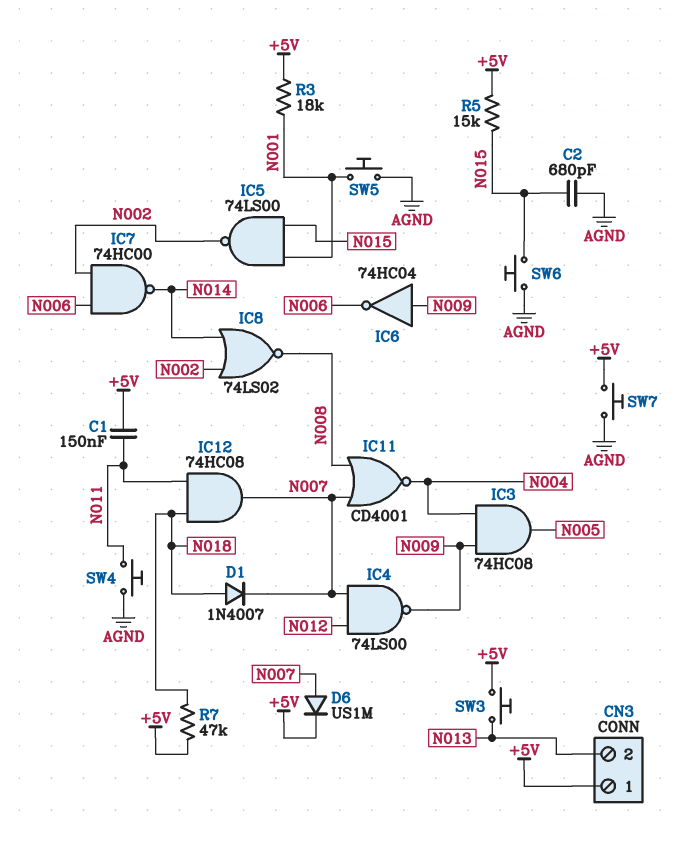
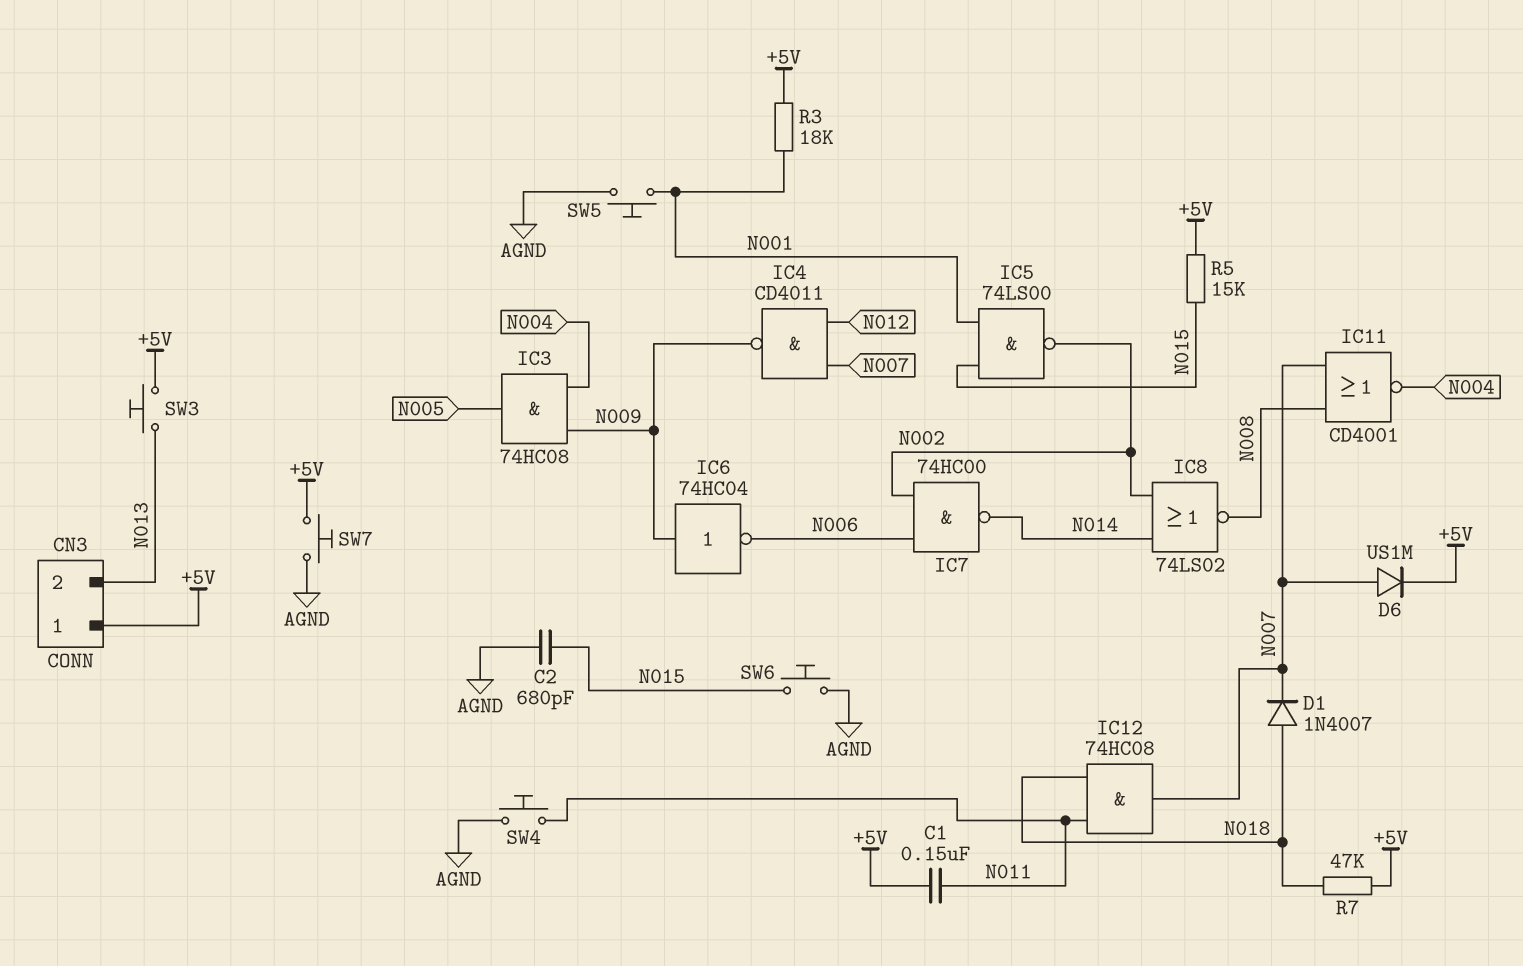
IC4: NAND 74LS00 (in N007, in N012, out N009) -> NAND CD4011 (in N007, in N012, out N009)

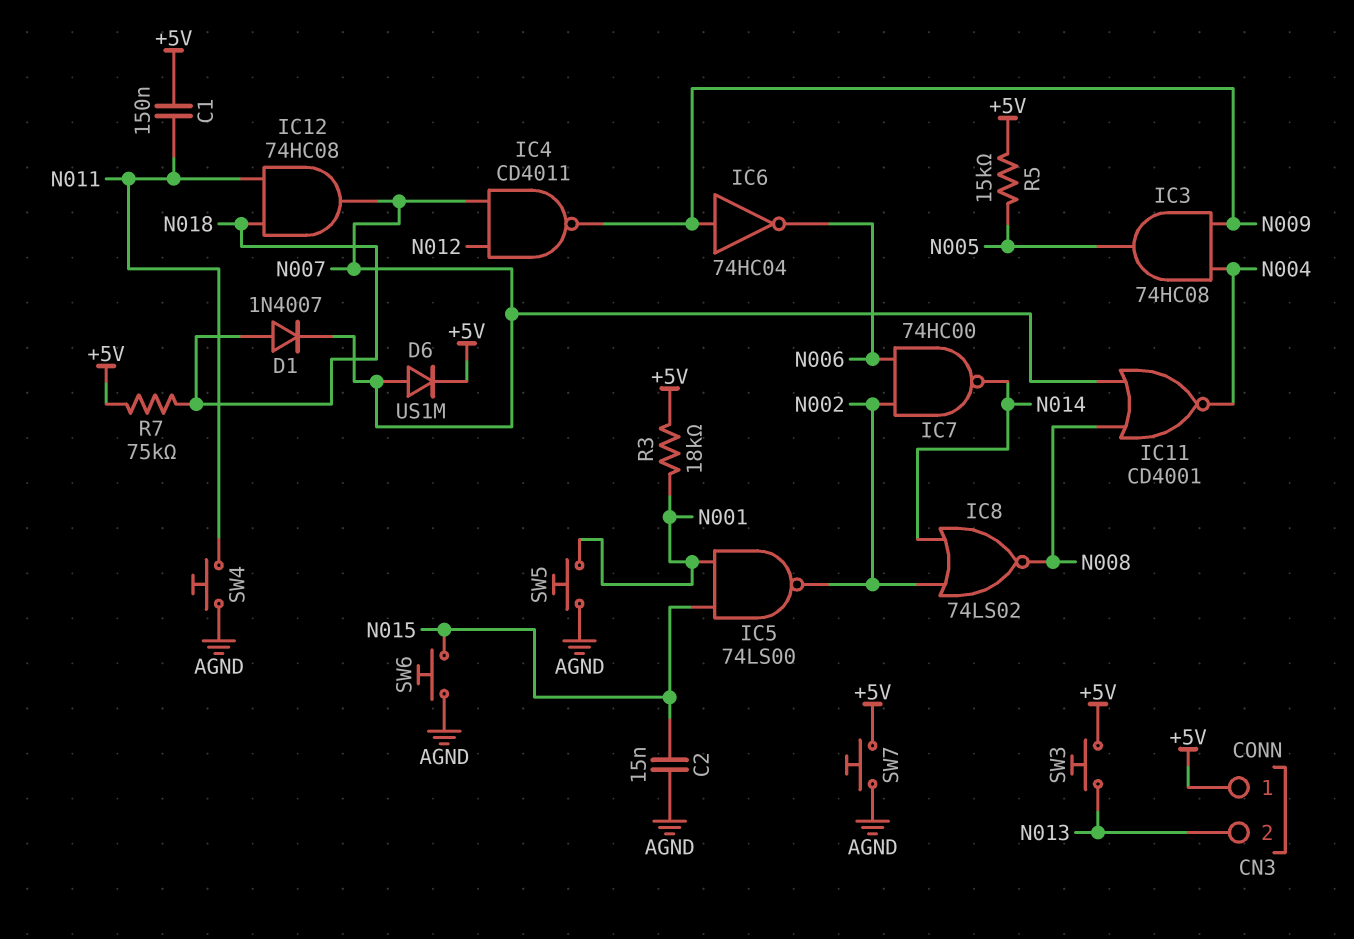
C2: 680pF (AGND, N015) -> 15nF (AGND, N015)
R5: 15k (+5V, N015) -> 15k (+5V, N005)
R7: 47k (+5V, N018) -> 75k (+5V, N018)

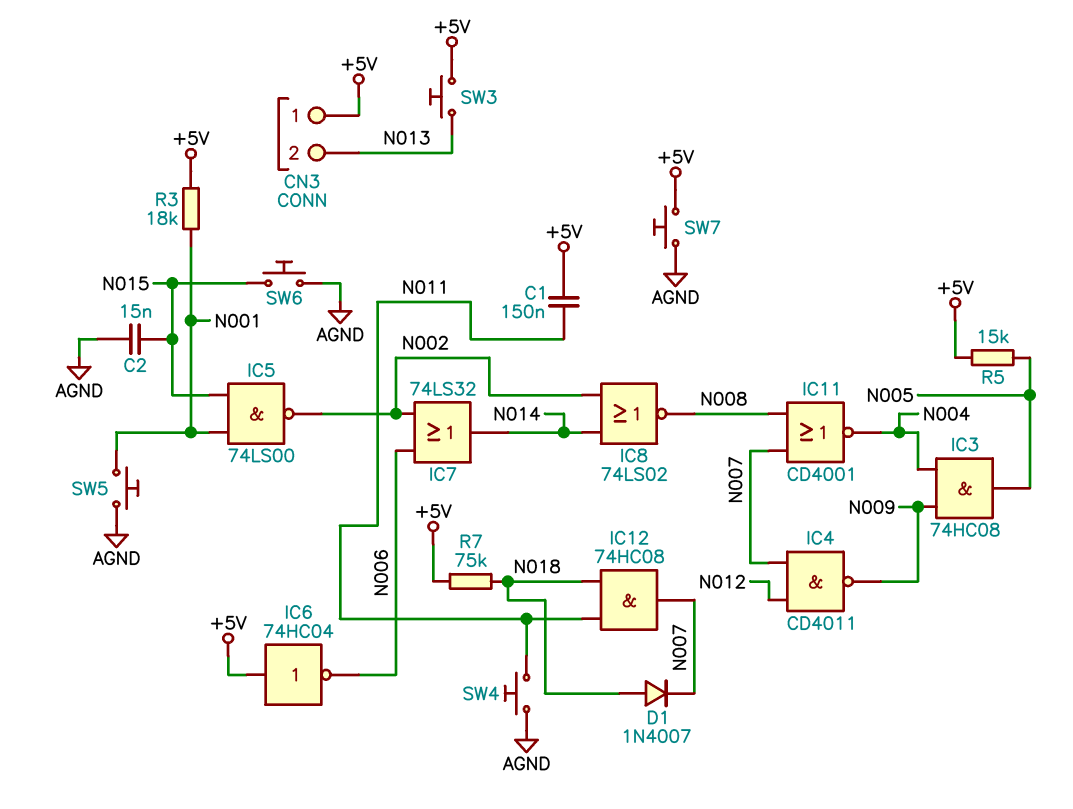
D6: diode US1M (A N007, K +5V) -> none
IC6: NOT 74HC04 (in N009, out N006) -> NOT 74HC04 (in +5V, out N006)
IC7: NAND 74HC00 (in N002, in N006, out N014) -> OR 74LS32 (in N002, in N006, out N014)

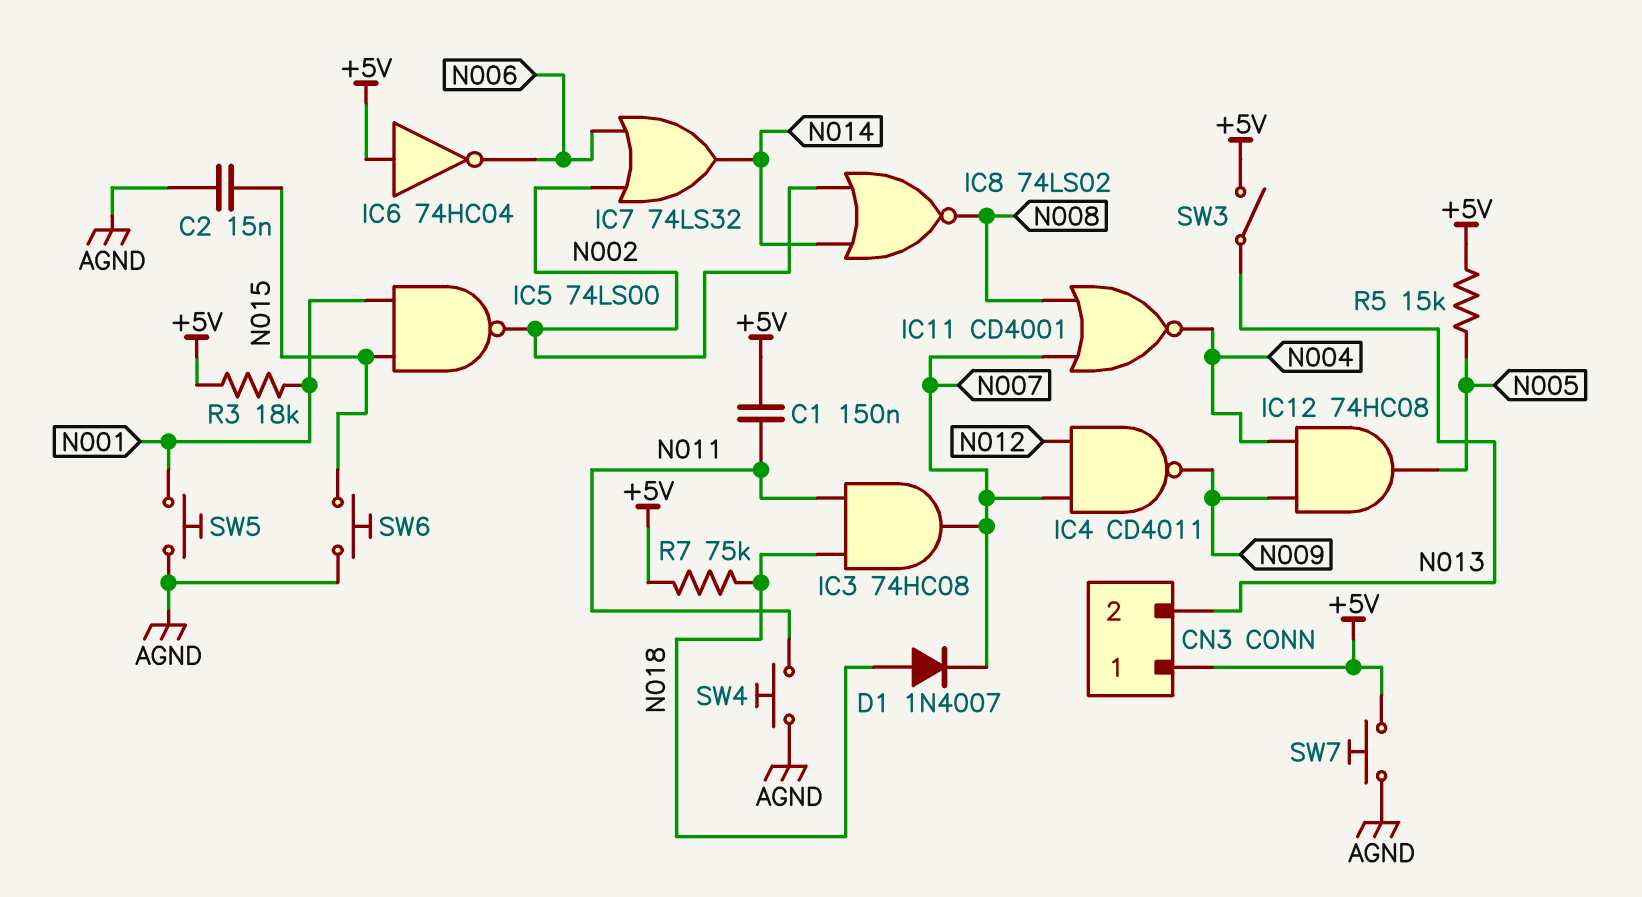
IC3: AND 74HC08 (in N004, in N009, out N005) -> AND 74HC08 (in N011, in N018, out N007)
IC12: AND 74HC08 (in N011, in N018, out N007) -> AND 74HC08 (in N004, in N009, out N005)
SW3: button (+5V, N013) -> switch (+5V, N013)

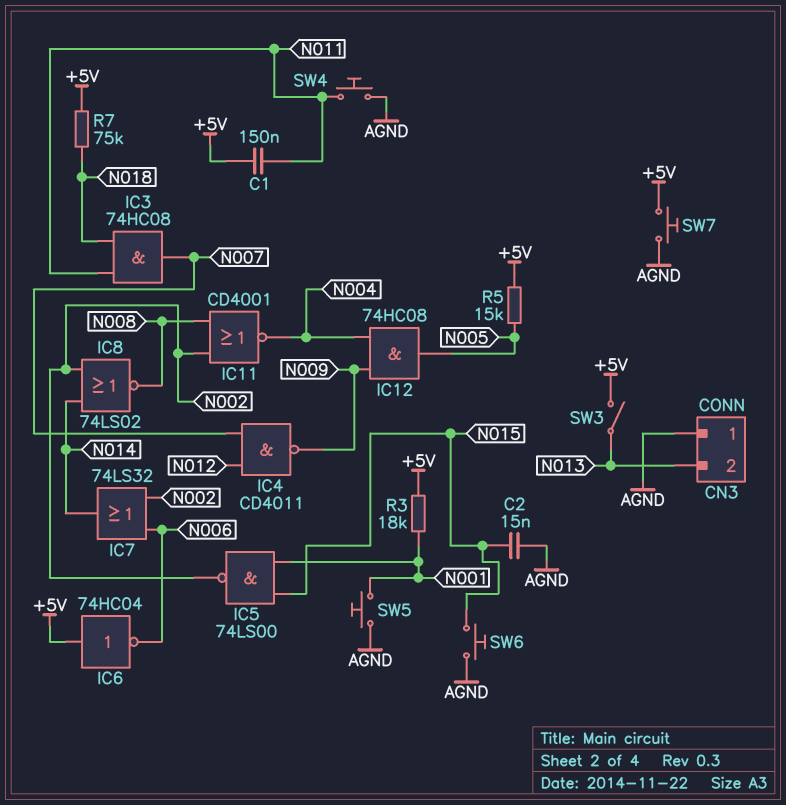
CN3 pin 1: +5V -> AGND
D1: diode 1N4007 (A N018, K N007) -> none
IC11: NOR CD4001 (in N007, in N008, out N004) -> NOR CD4001 (in N002, in N008, out N004)

